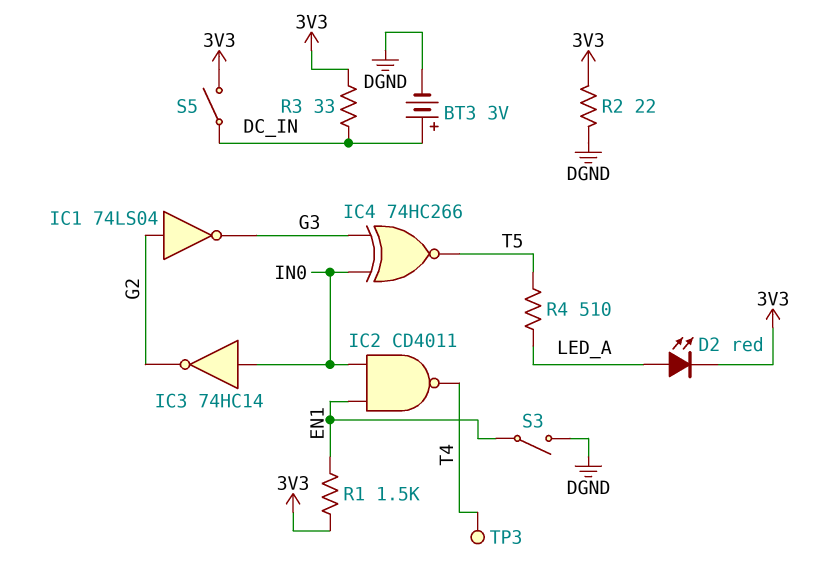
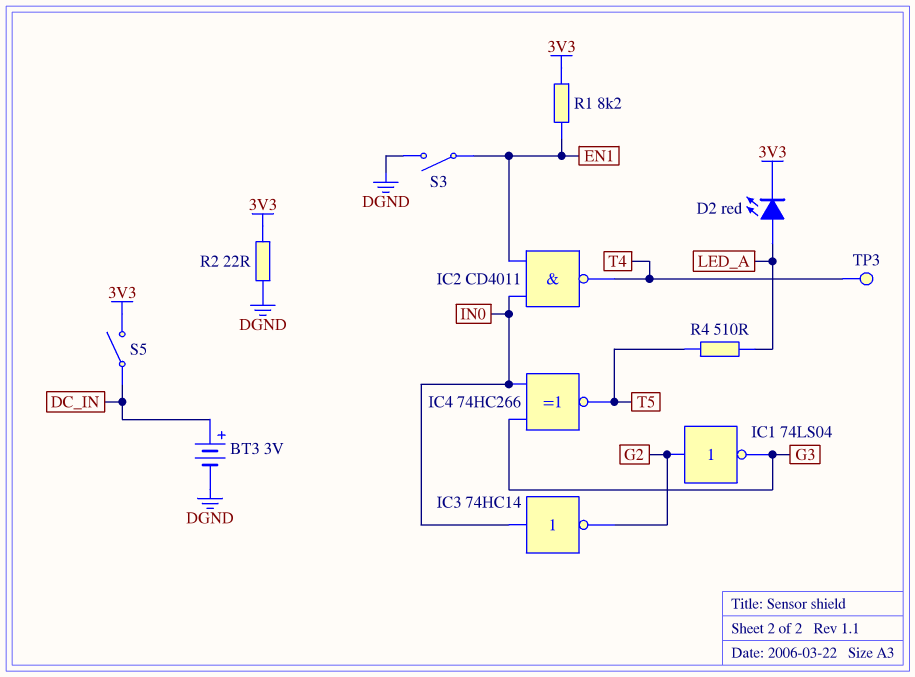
R1: 1.5k (3V3, EN1) -> 8.2k (3V3, EN1)
R3: 33 (3V3, DC_IN) -> none

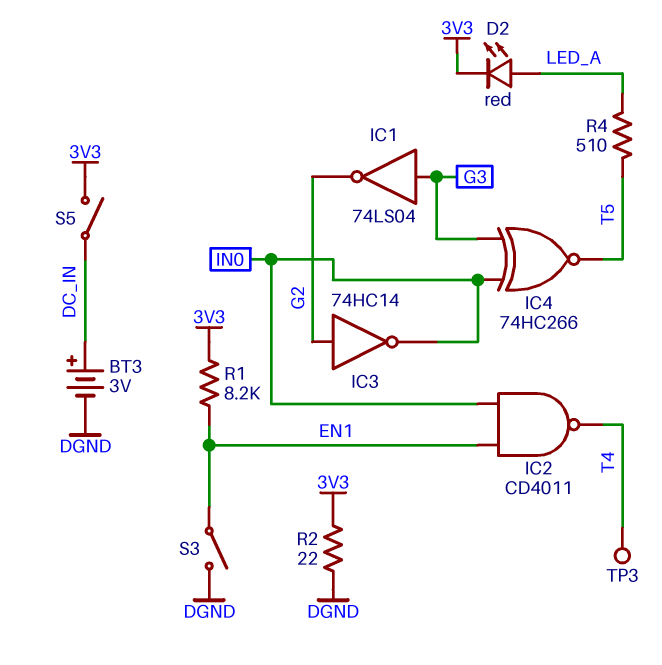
IC1: NOT 74LS04 (in G2, out G3) -> NOT 74LS04 (in G3, out G2)
IC3: NOT 74HC14 (in IN0, out G2) -> NOT 74HC14 (in G2, out IN0)

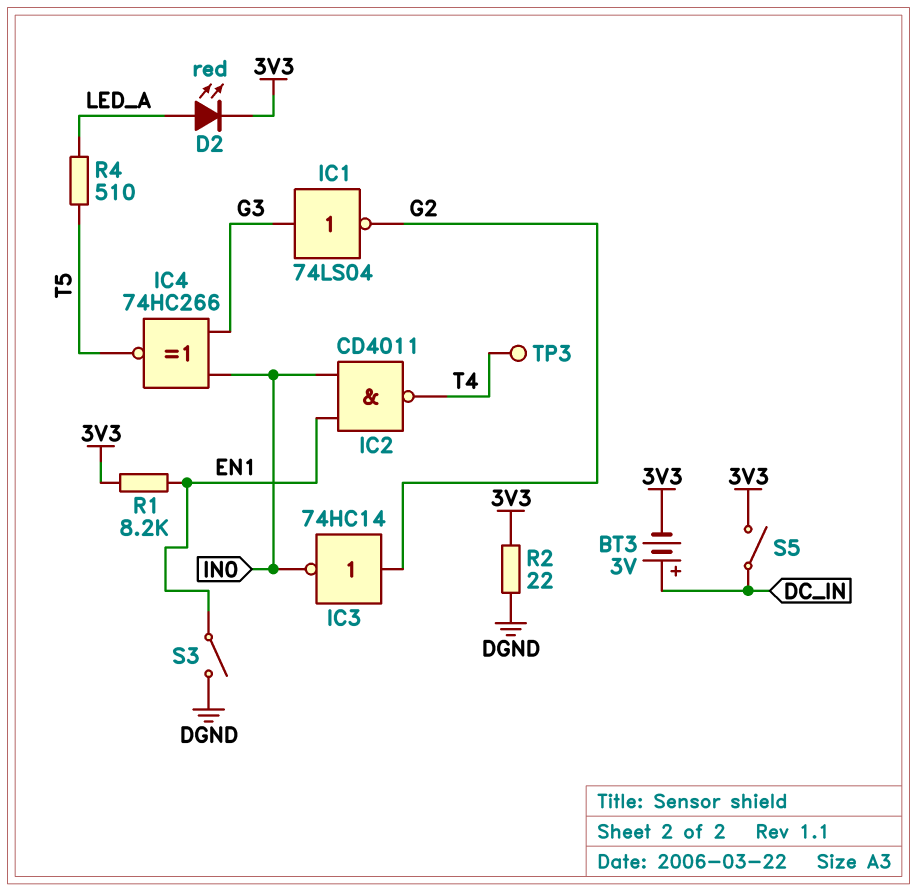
BT3: 3V (plus DC_IN, minus DGND) -> 3V (plus DC_IN, minus 3V3)

